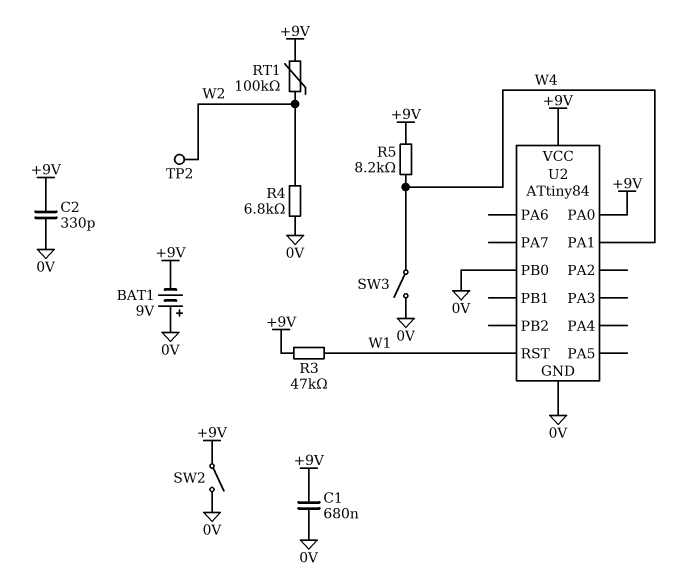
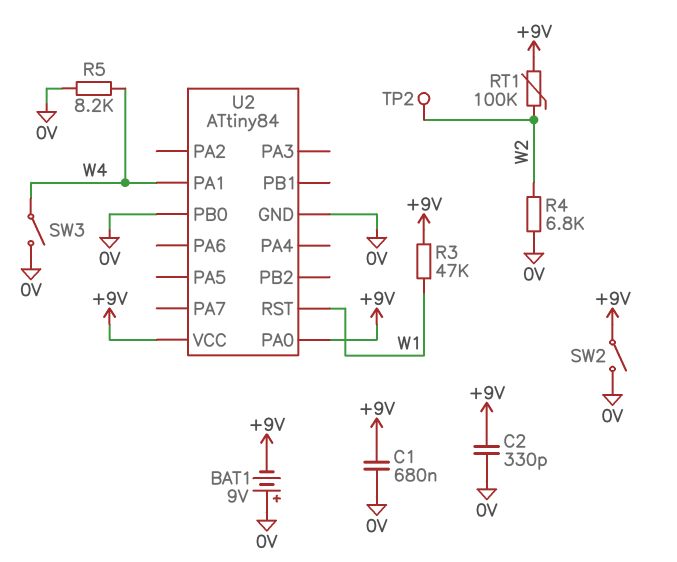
R5: 8.2k (+9V, W4) -> 8.2k (0V, W4)

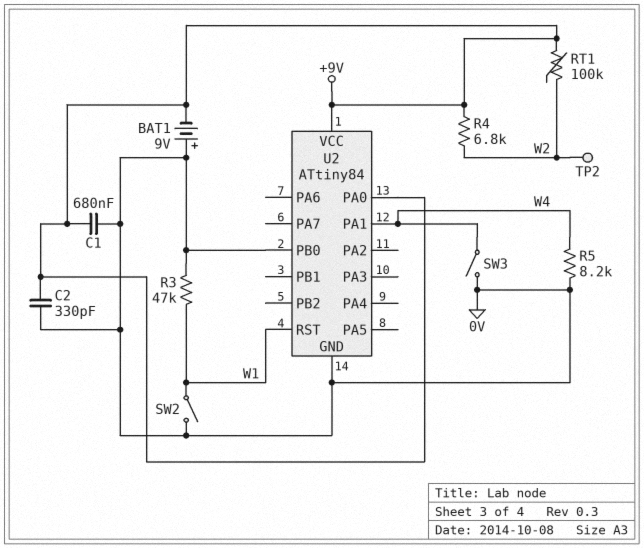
R3: 47k (+9V, W1) -> 47k (0V, W1)
R4: 6.8k (0V, W2) -> 6.8k (+9V, W2)
SW2: switch (+9V, 0V) -> switch (0V, W1)

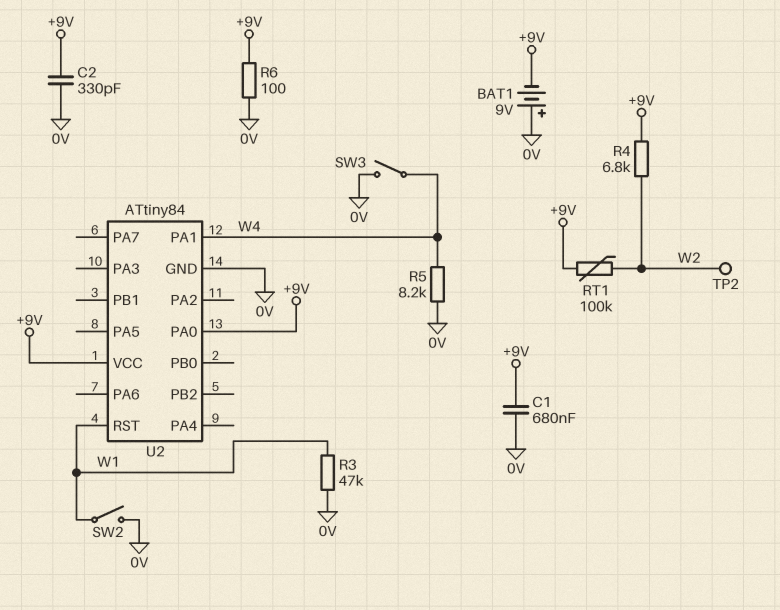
R6: none -> 100 (+9V, 0V)
U2 pin PB0: 0V -> none

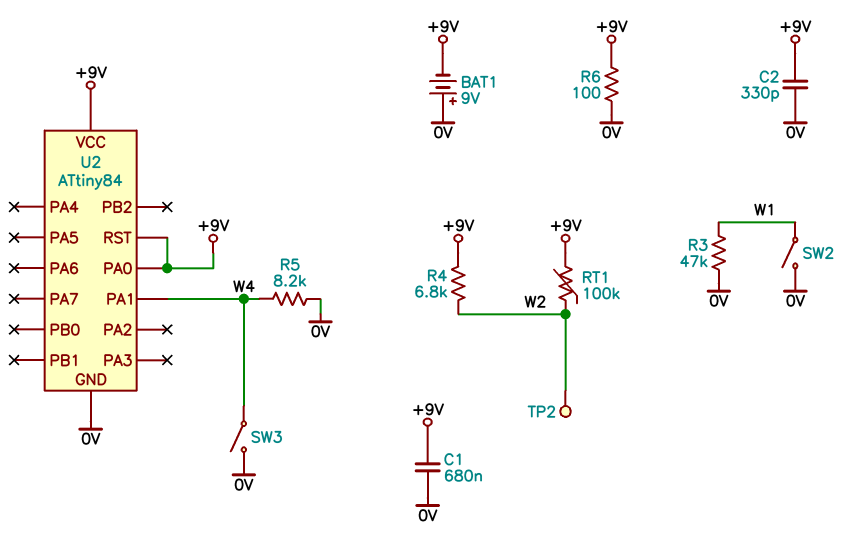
U2 pin RST: W1 -> +9V

